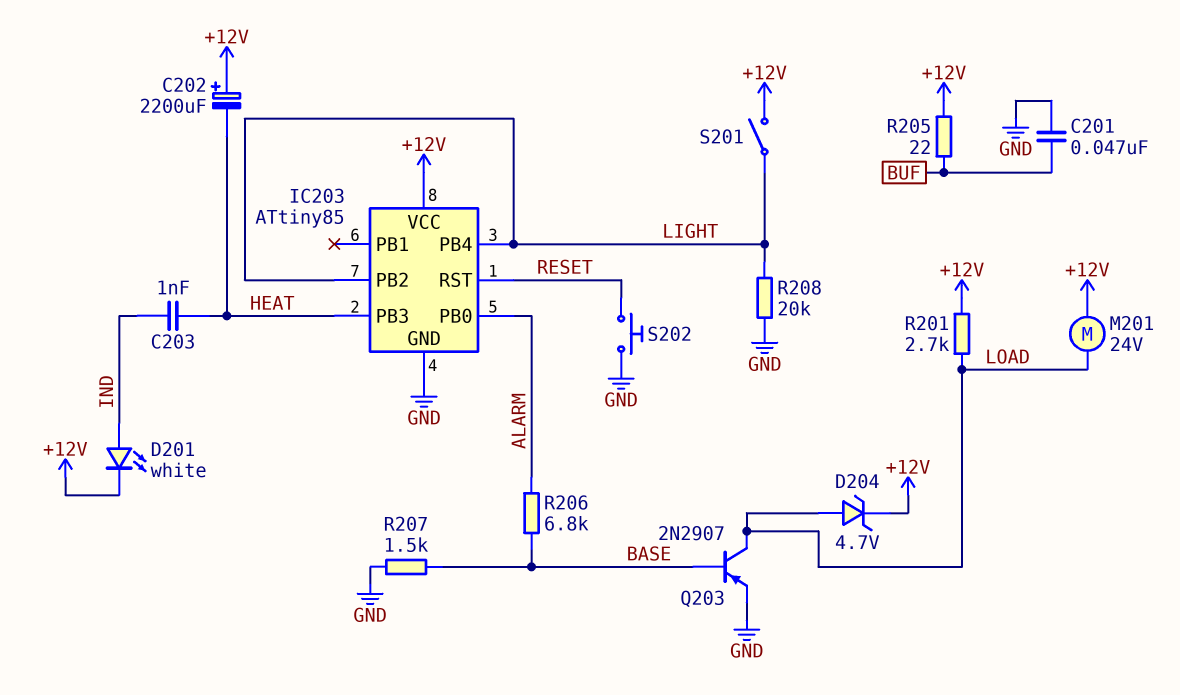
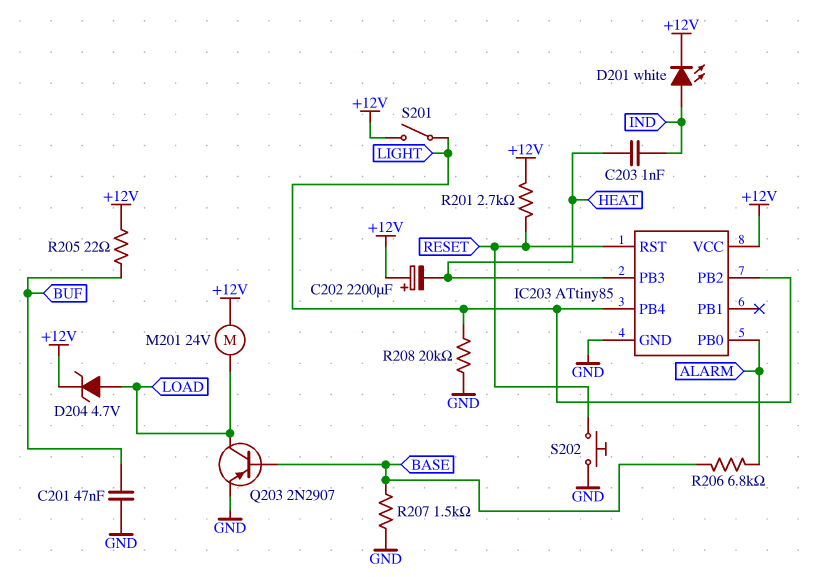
R201: 2.7k (+12V, LOAD) -> 2.7k (+12V, RESET)

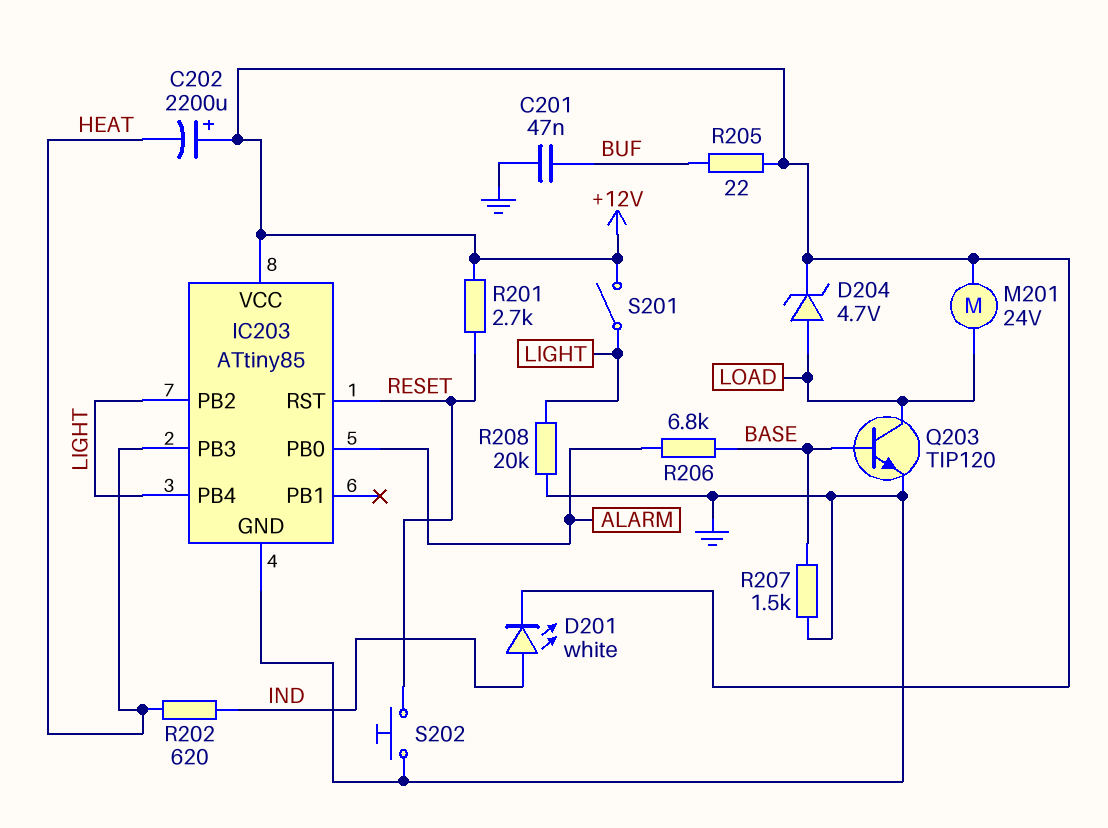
C203: 1nF (HEAT, IND) -> none
Q203: PNP 2N2907 (B BASE, C LOAD, E GND) -> NPN TIP120 (B BASE, C LOAD, E GND)
R202: none -> 620 (HEAT, IND)

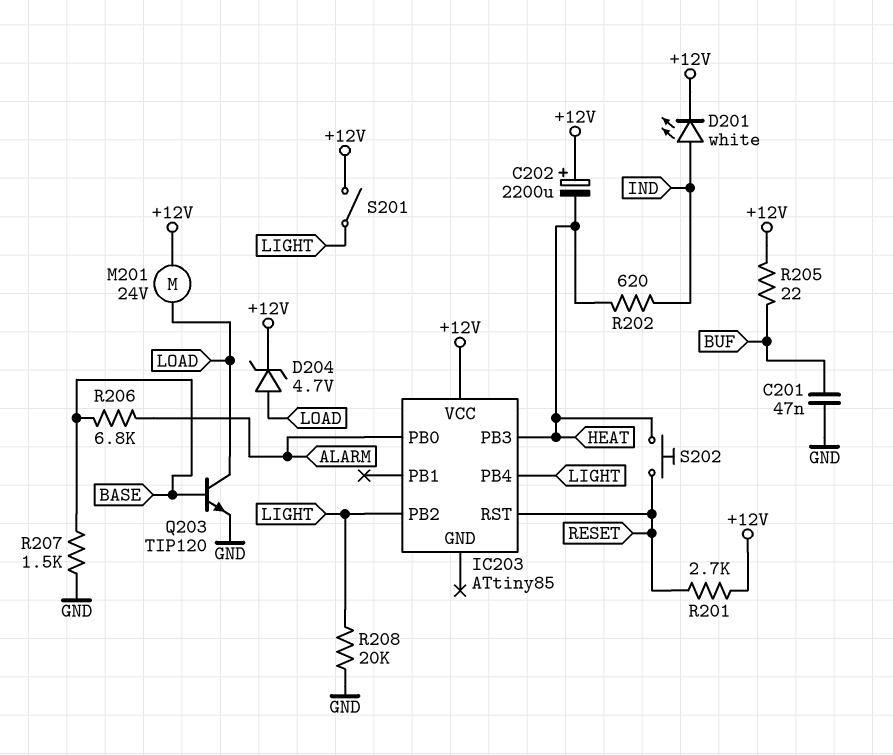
IC203 pin GND: GND -> none
S202: button (GND, RESET) -> button (HEAT, RESET)

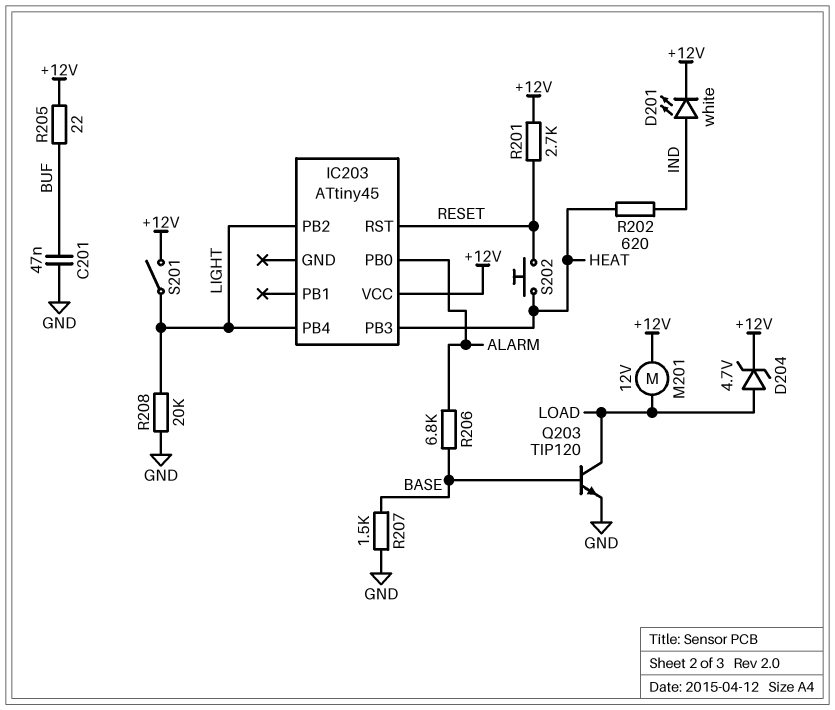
C202: 2200uF (plus +12V, minus HEAT) -> none
IC203: ATtiny85 -> ATtiny45
M201: motor 24V (+12V, LOAD) -> motor 12V (+12V, LOAD)

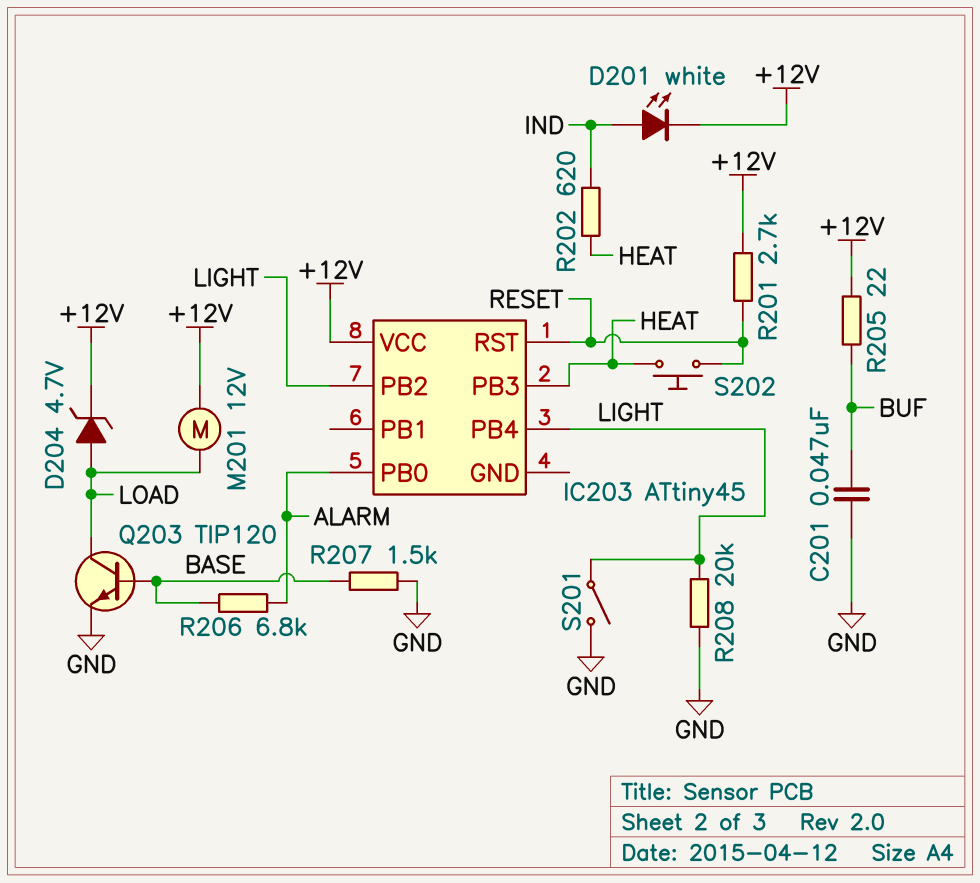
S201: switch (+12V, LIGHT) -> switch (GND, LIGHT)

